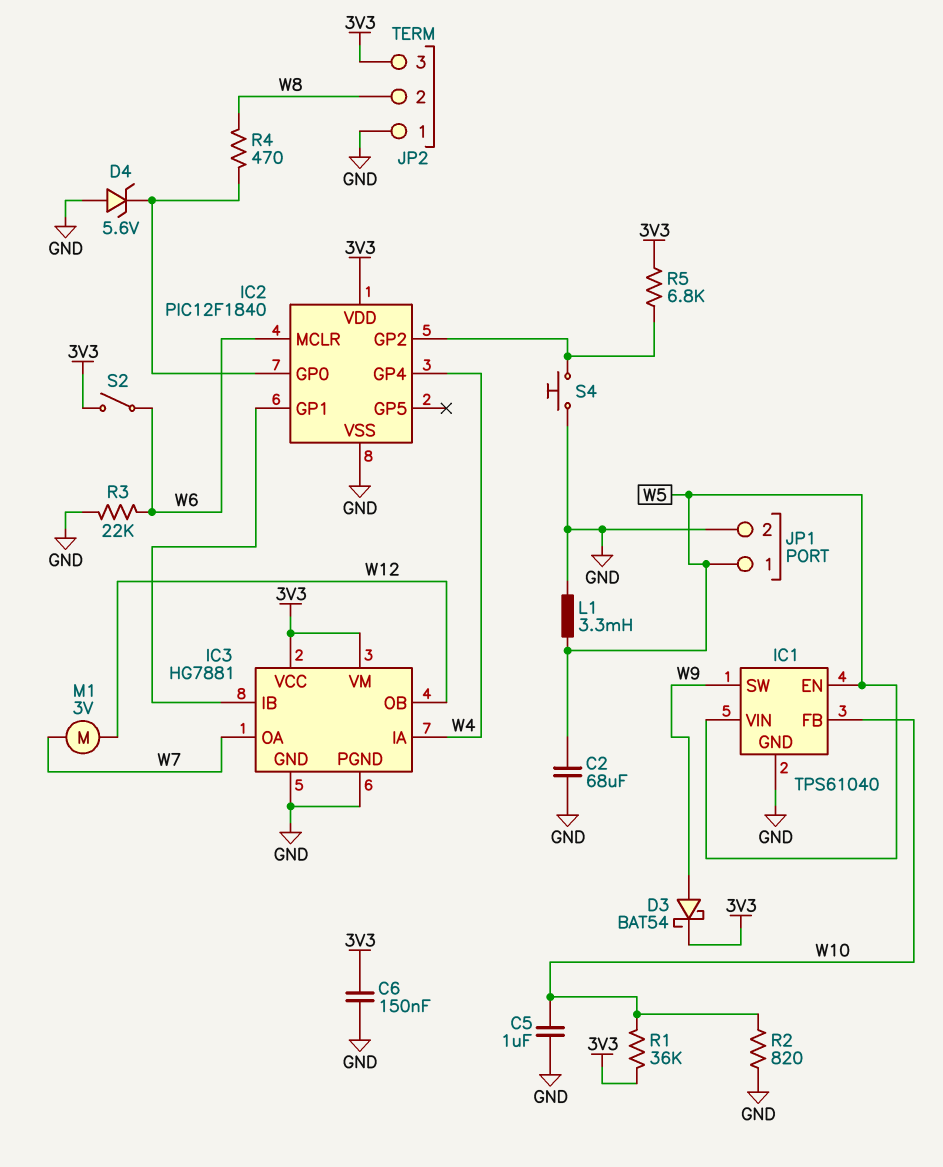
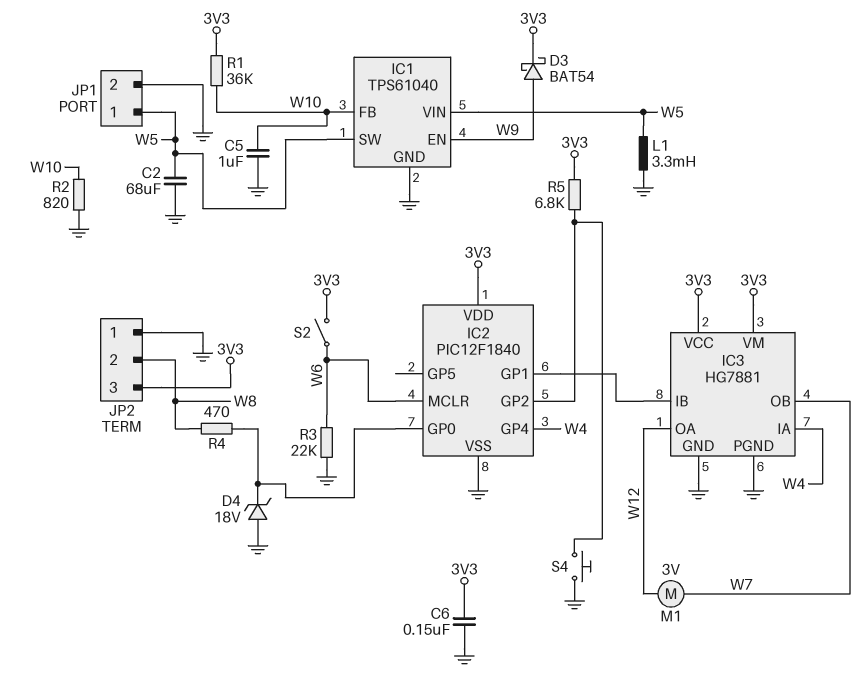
D4: zener 5.6V (A GND, K IC2/GP0) -> zener 18V (A GND, K IC2/GP0)
IC1 pin EN: W5 -> W9
IC1 pin SW: W9 -> W5
IC3 pin OA: W7 -> W12
IC3 pin OB: W12 -> W7

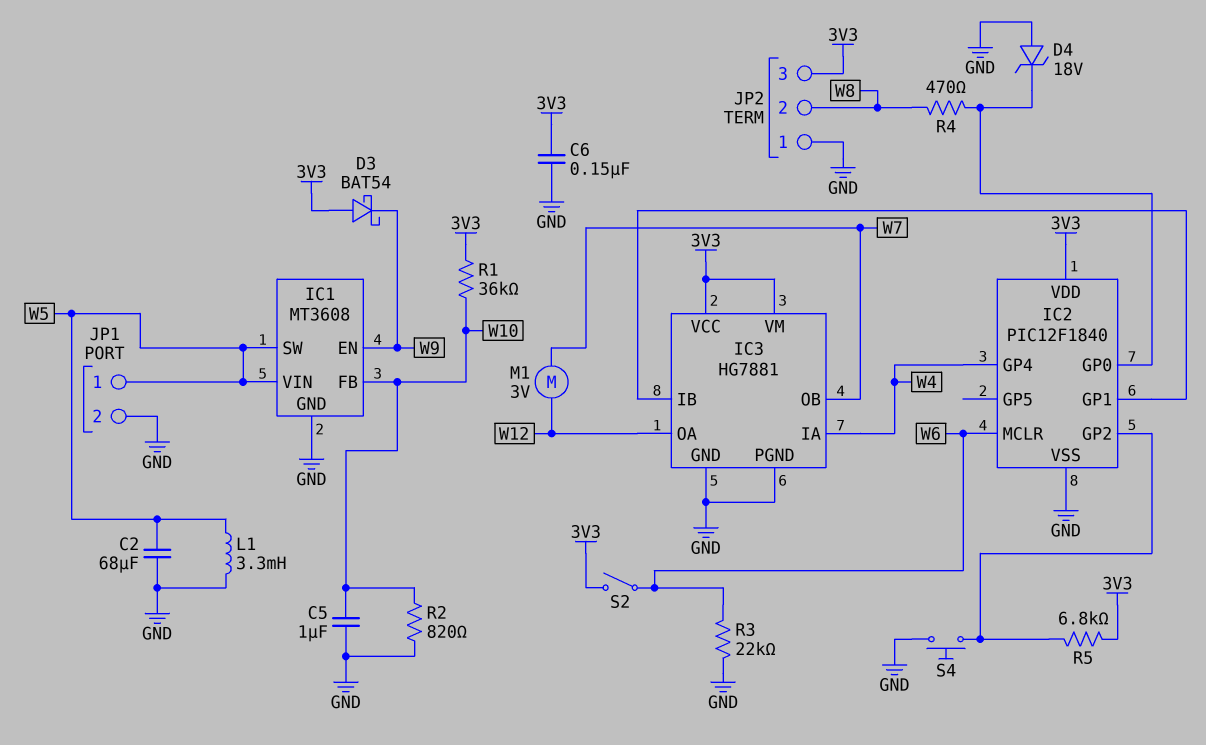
D3: schottky BAT54 (A W9, K 3V3) -> schottky BAT54 (A 3V3, K W9)
IC1: TPS61040 -> MT3608

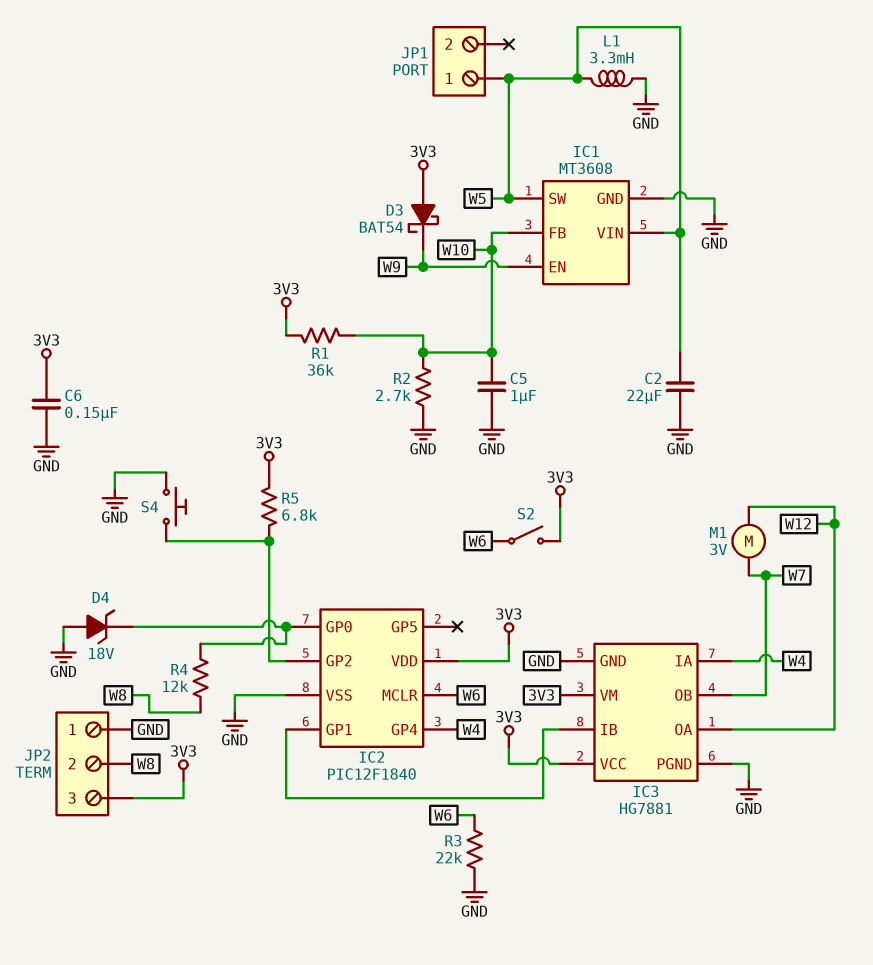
C2: 68uF (GND, W5) -> 22uF (GND, W5)
JP1 pin 2: GND -> none
R2: 820 (GND, W10) -> 2.7k (GND, W10)
R4: 470 (IC2/GP0, W8) -> 12k (IC2/GP0, W8)

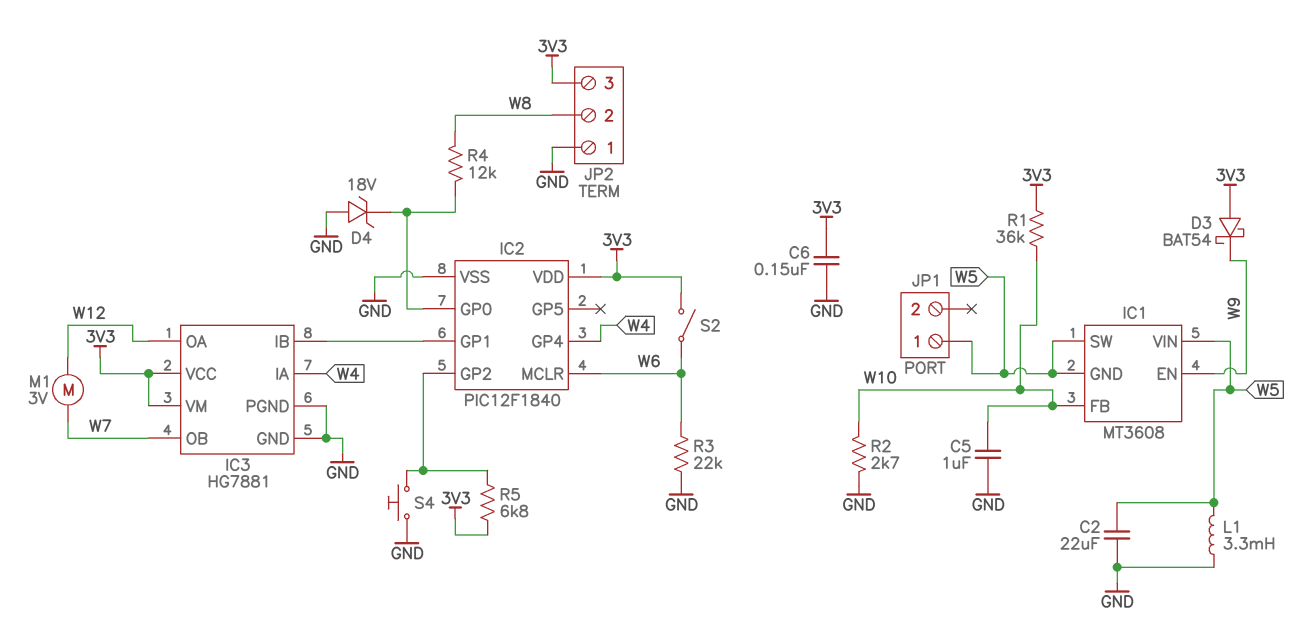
IC1 pin GND: GND -> W5

